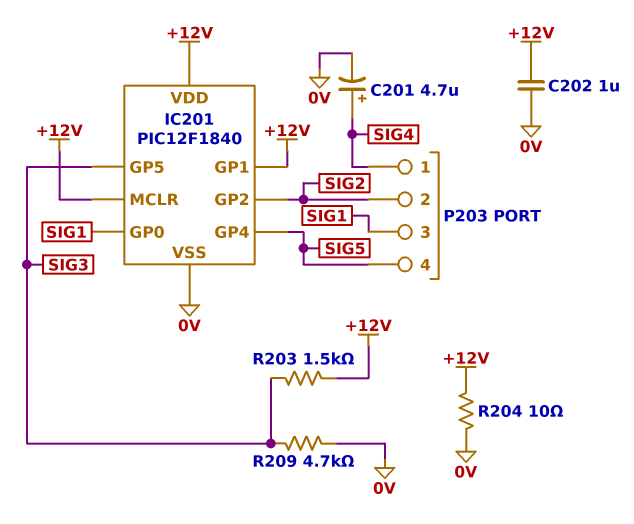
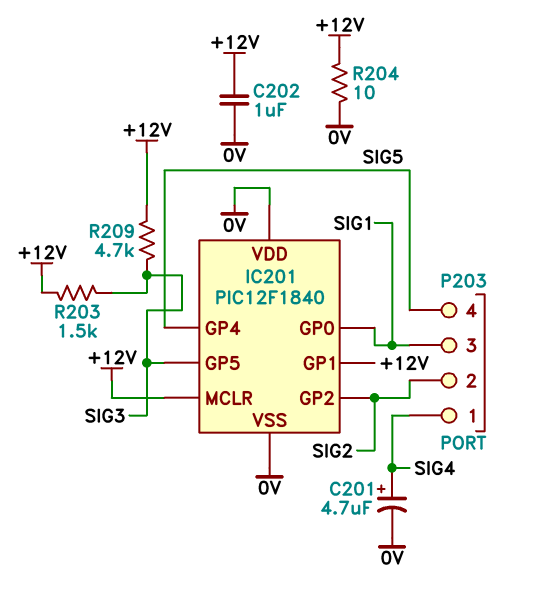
IC201 pin VDD: +12V -> 0V
R209: 4.7k (0V, SIG3) -> 4.7k (+12V, SIG3)

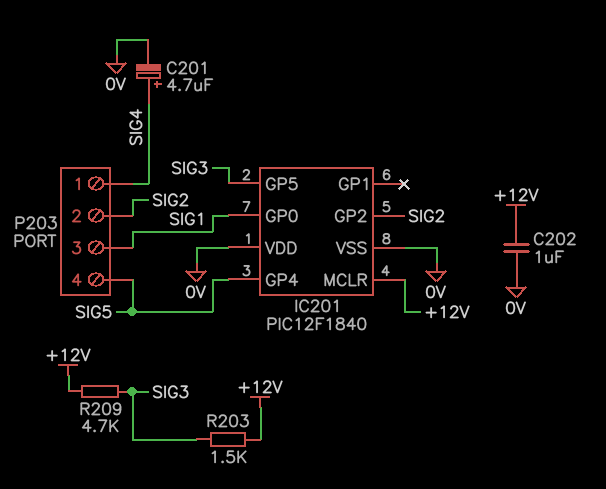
IC201 pin GP1: +12V -> none
R204: 10 (+12V, 0V) -> none

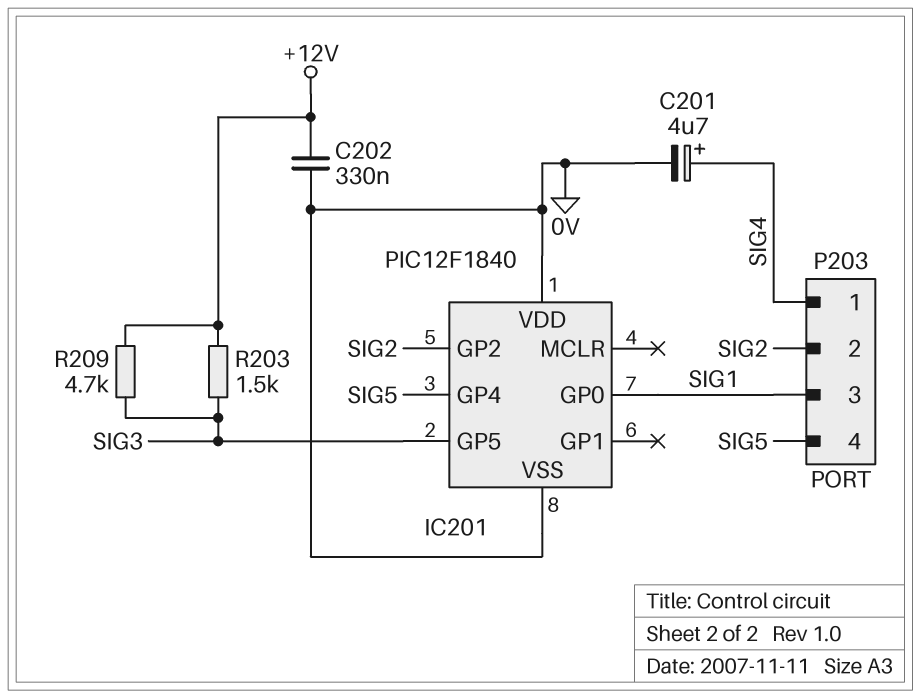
C202: 1uF (+12V, 0V) -> 330nF (+12V, 0V)
IC201 pin MCLR: +12V -> none

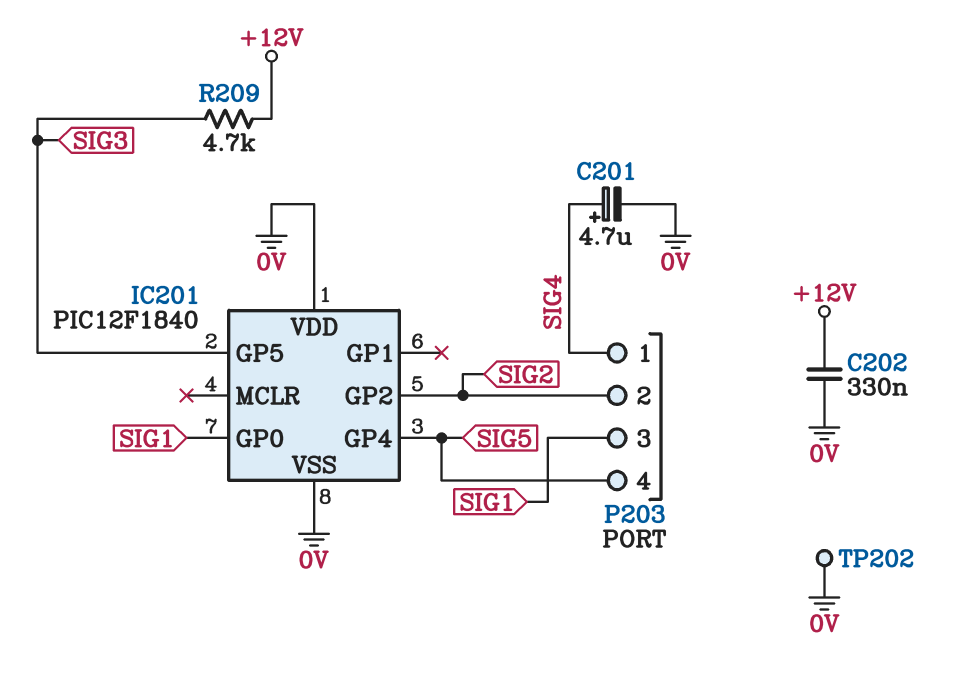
R203: 1.5k (+12V, SIG3) -> none
TP202: none -> test point (0V)

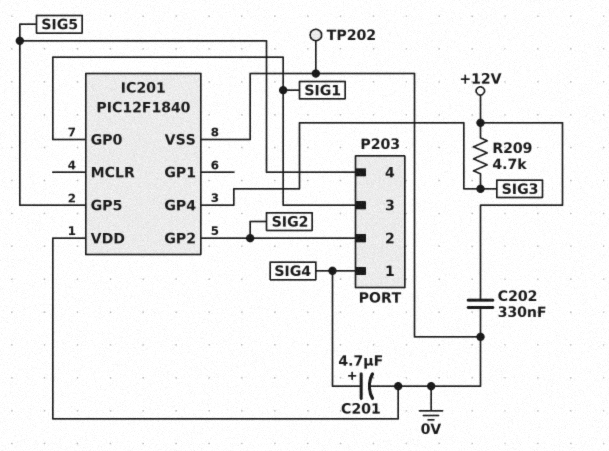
IC201 pin GP4: SIG5 -> SIG3
IC201 pin GP5: SIG3 -> SIG5

